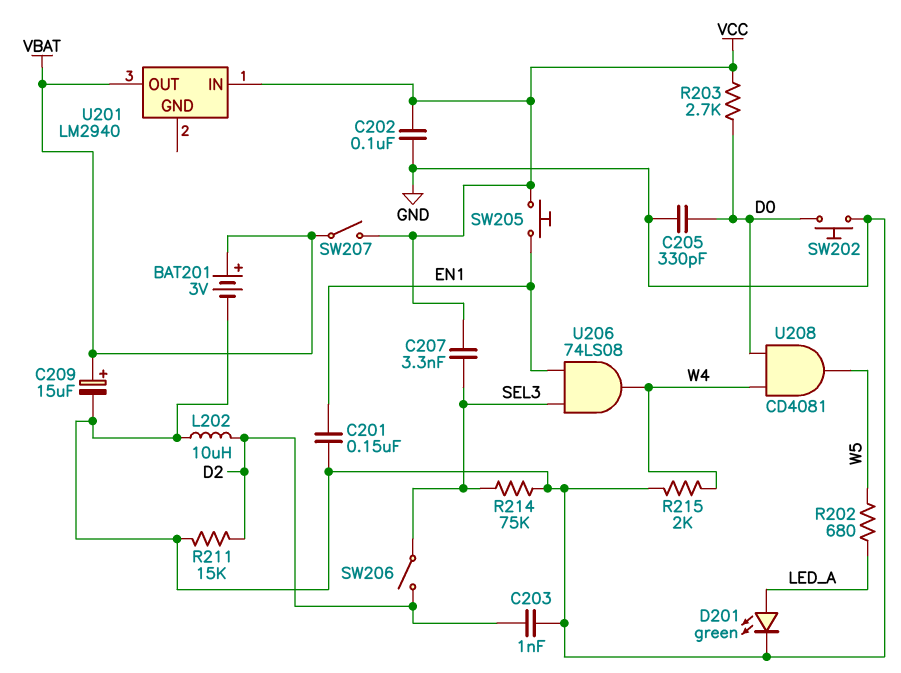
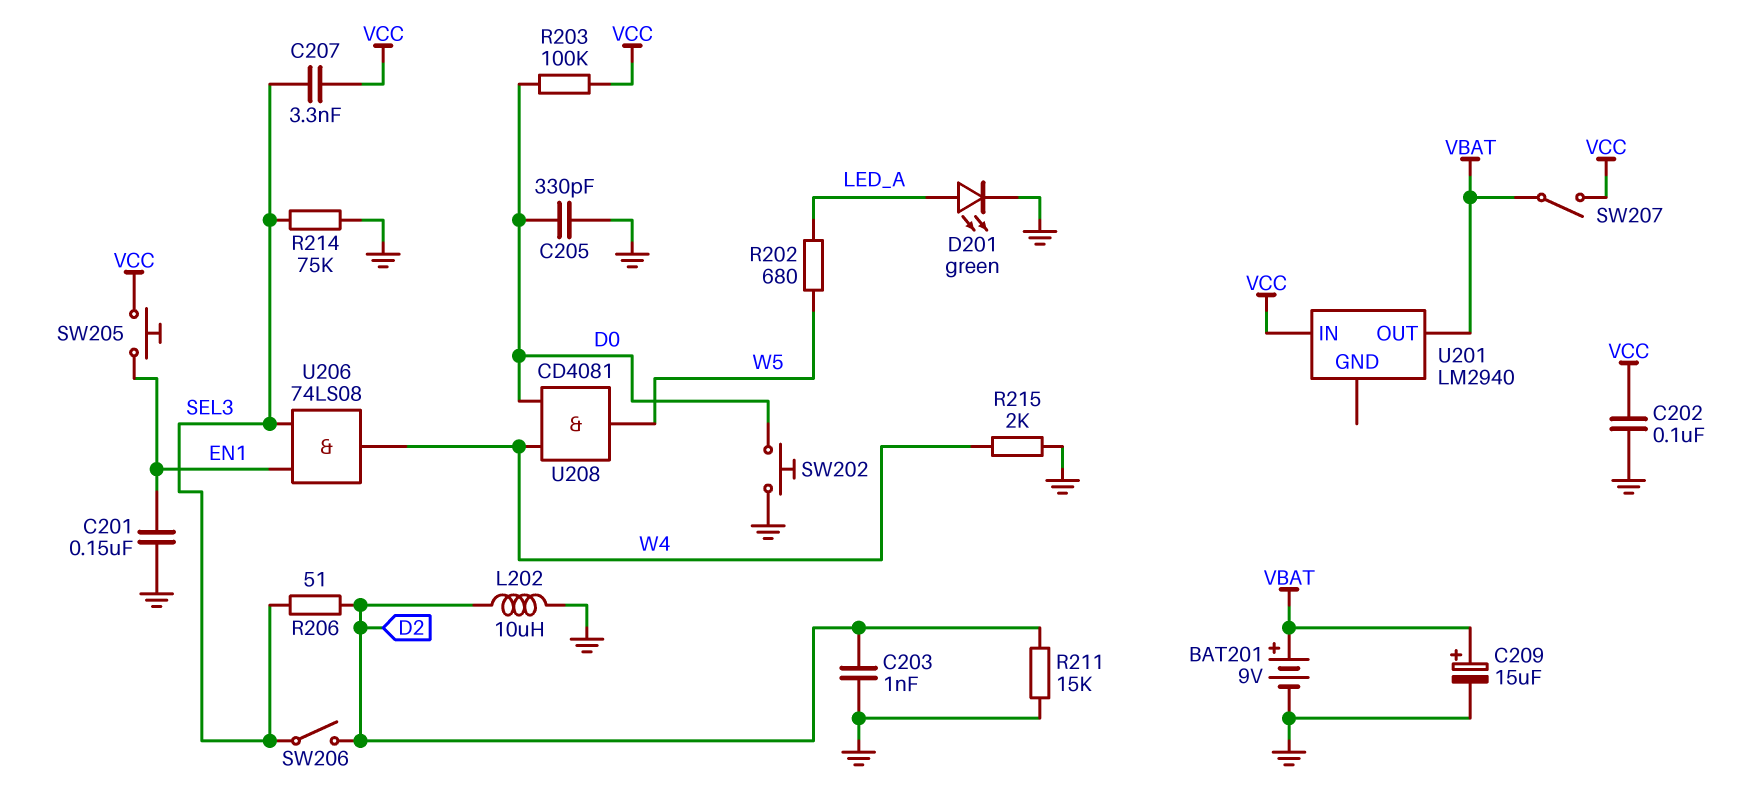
BAT201: 3V (plus VBAT, minus GND) -> 9V (plus VBAT, minus GND)
R203: 2.7k (D0, VCC) -> 100k (D0, VCC)
R206: none -> 51 (D2, SEL3)

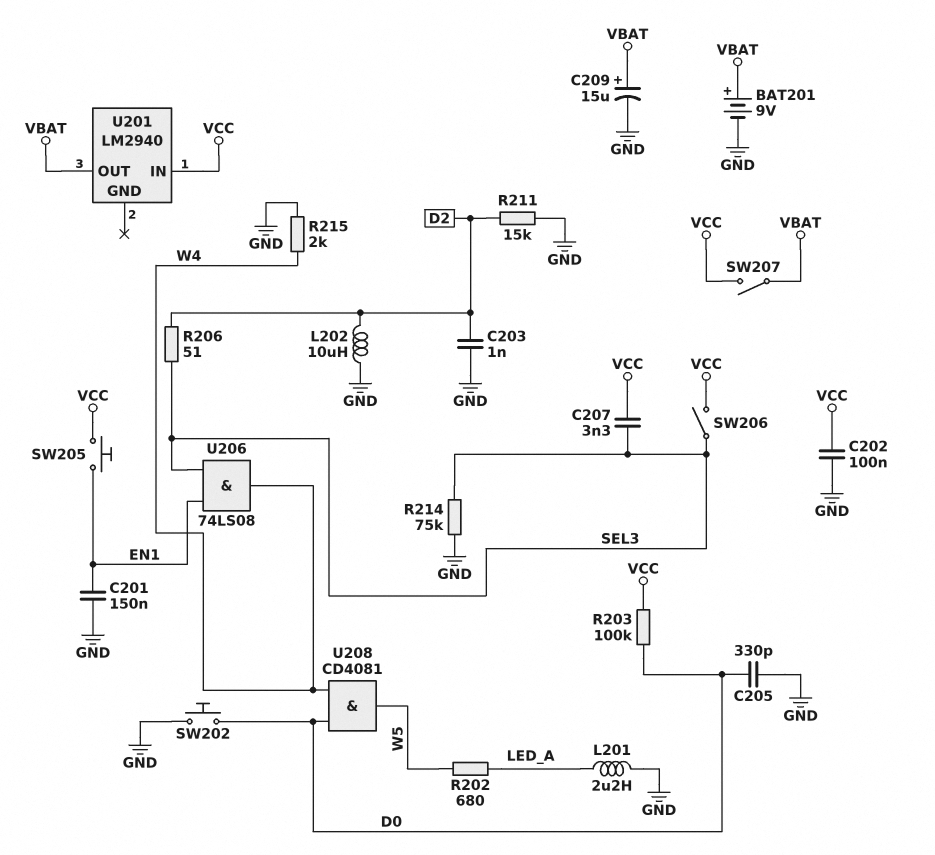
D201: LED green (A LED_A, K GND) -> none
L201: none -> 2.2uH (GND, LED_A)
SW206: switch (D2, SEL3) -> switch (SEL3, VCC)

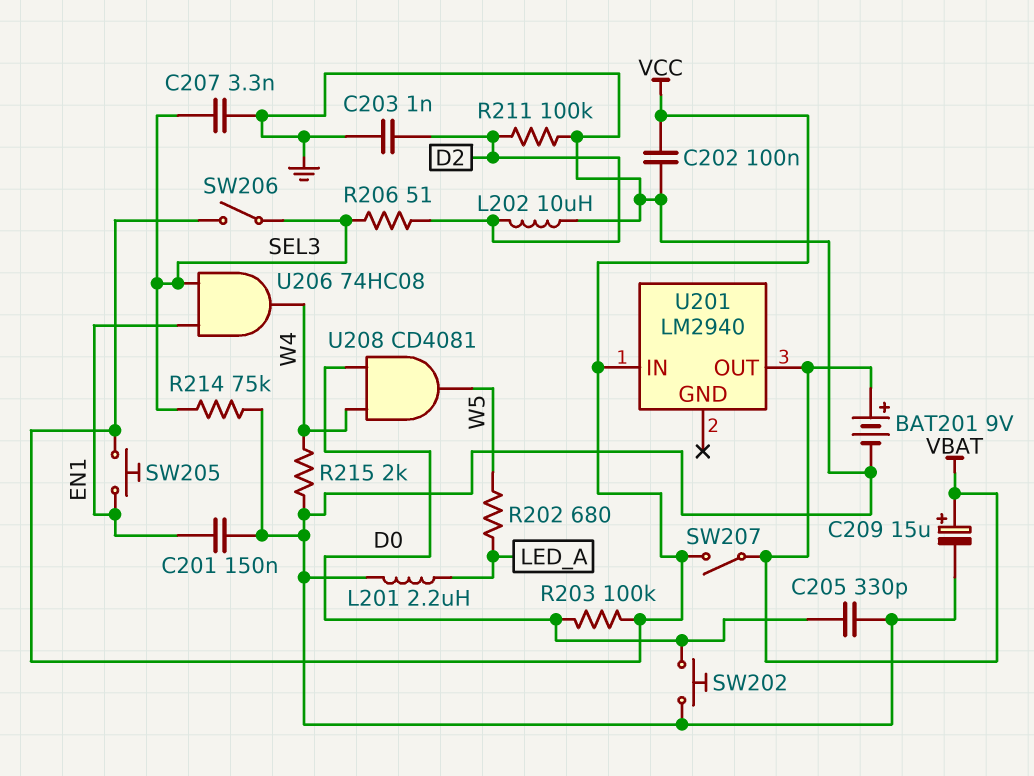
C207: 3.3nF (SEL3, VCC) -> 3.3nF (GND, SEL3)
R211: 15k (D2, GND) -> 100k (D2, GND)
U206: AND 74LS08 (in EN1, in SEL3, out W4) -> AND 74HC08 (in EN1, in SEL3, out W4)

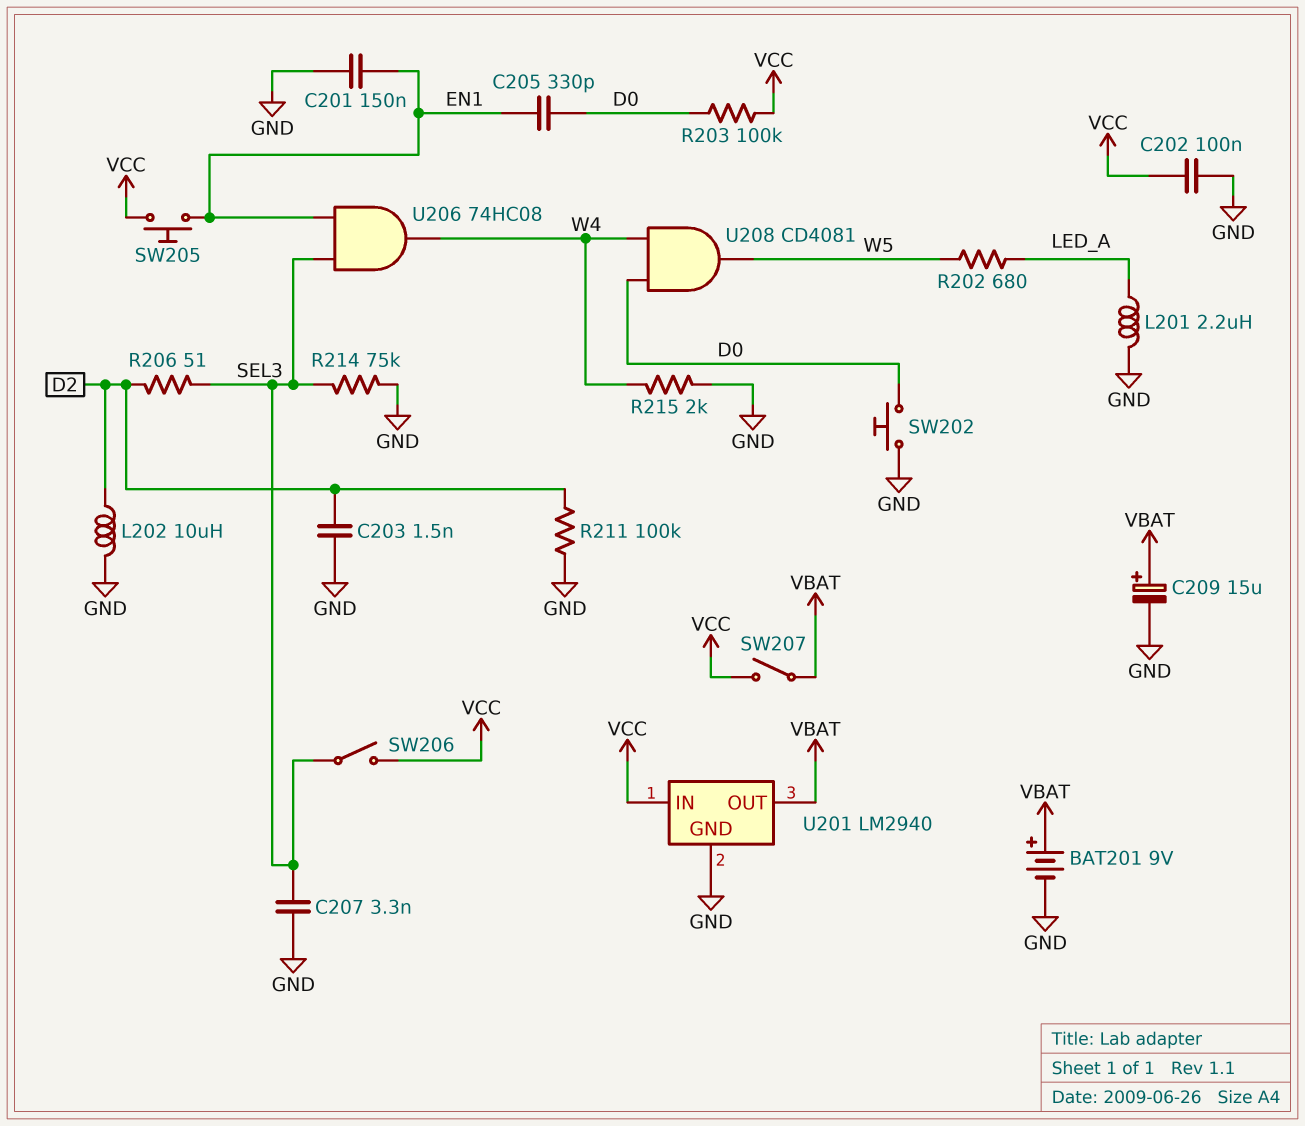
C203: 1nF (D2, GND) -> 1.5nF (D2, GND)
C205: 330pF (D0, GND) -> 330pF (D0, EN1)
U201 pin GND: none -> GND

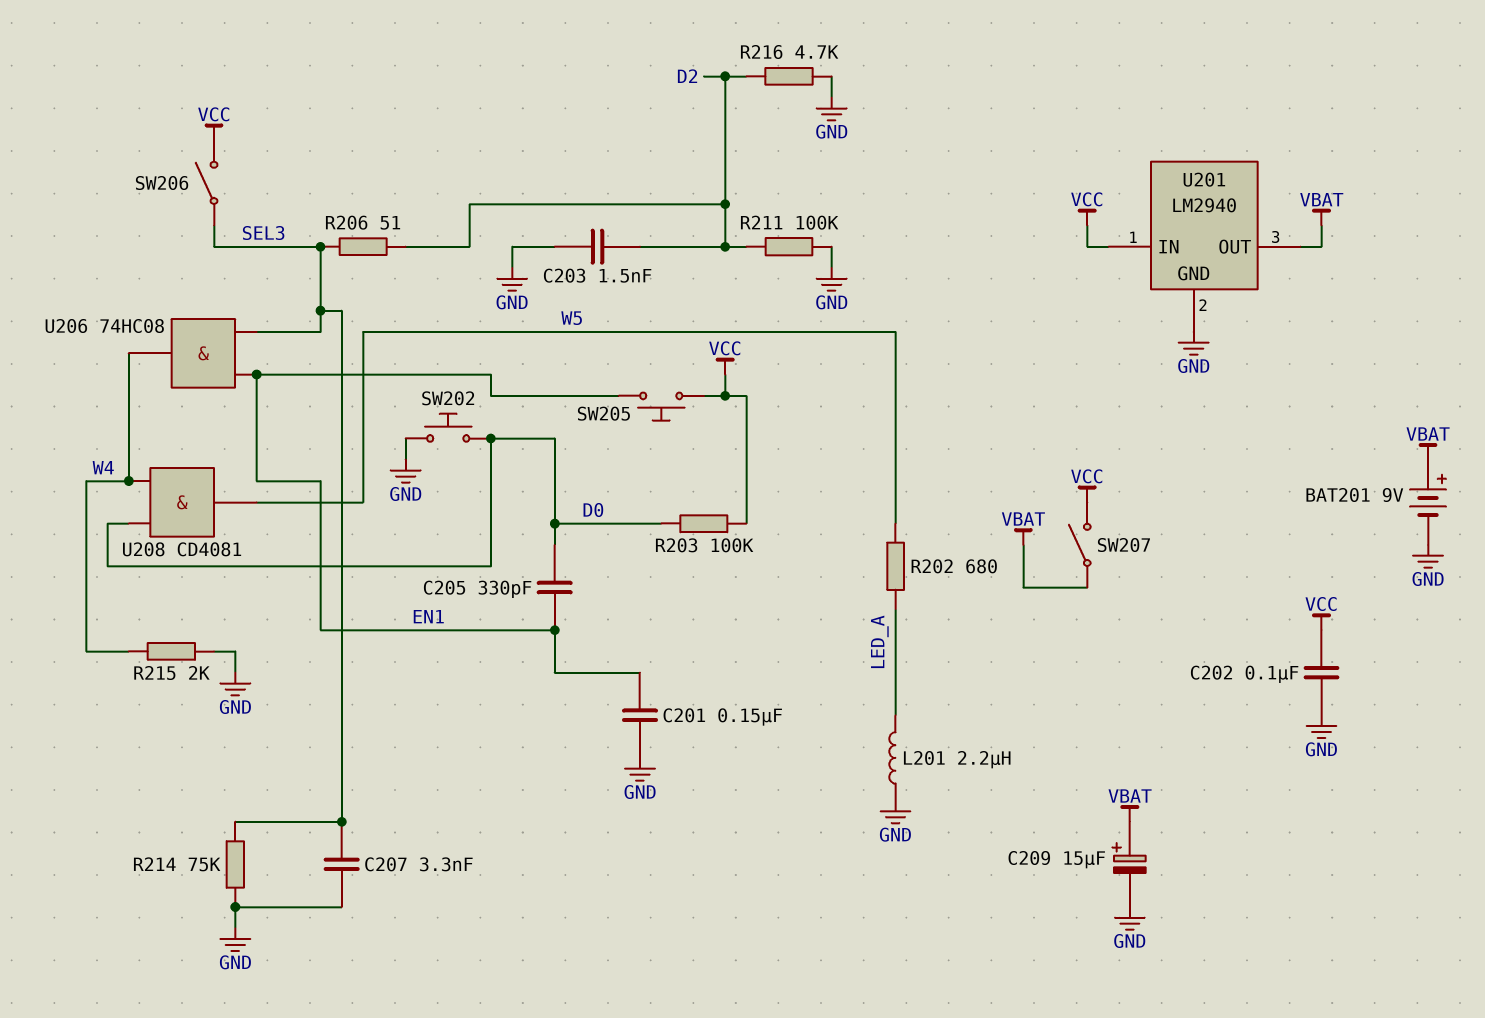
L202: 10uH (D2, GND) -> none
R216: none -> 4.7k (D2, GND)

